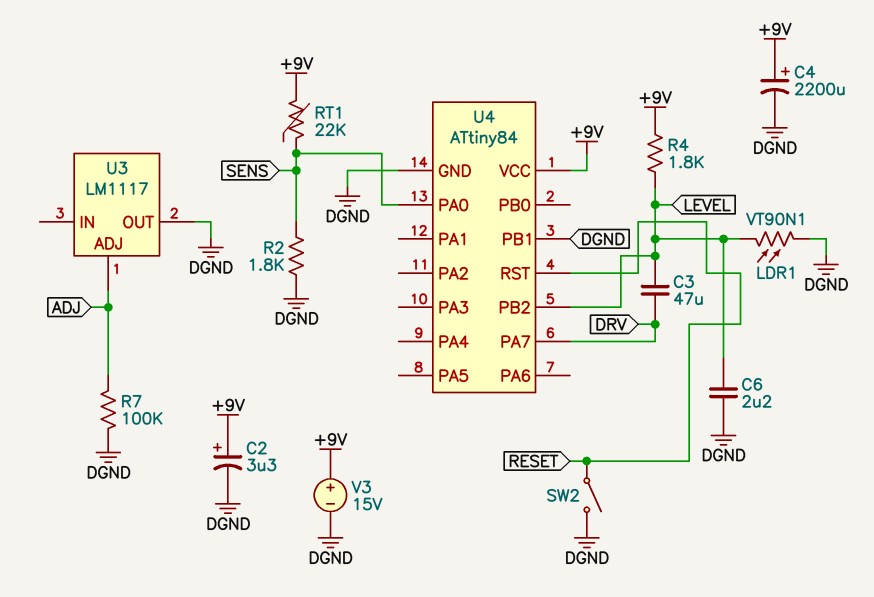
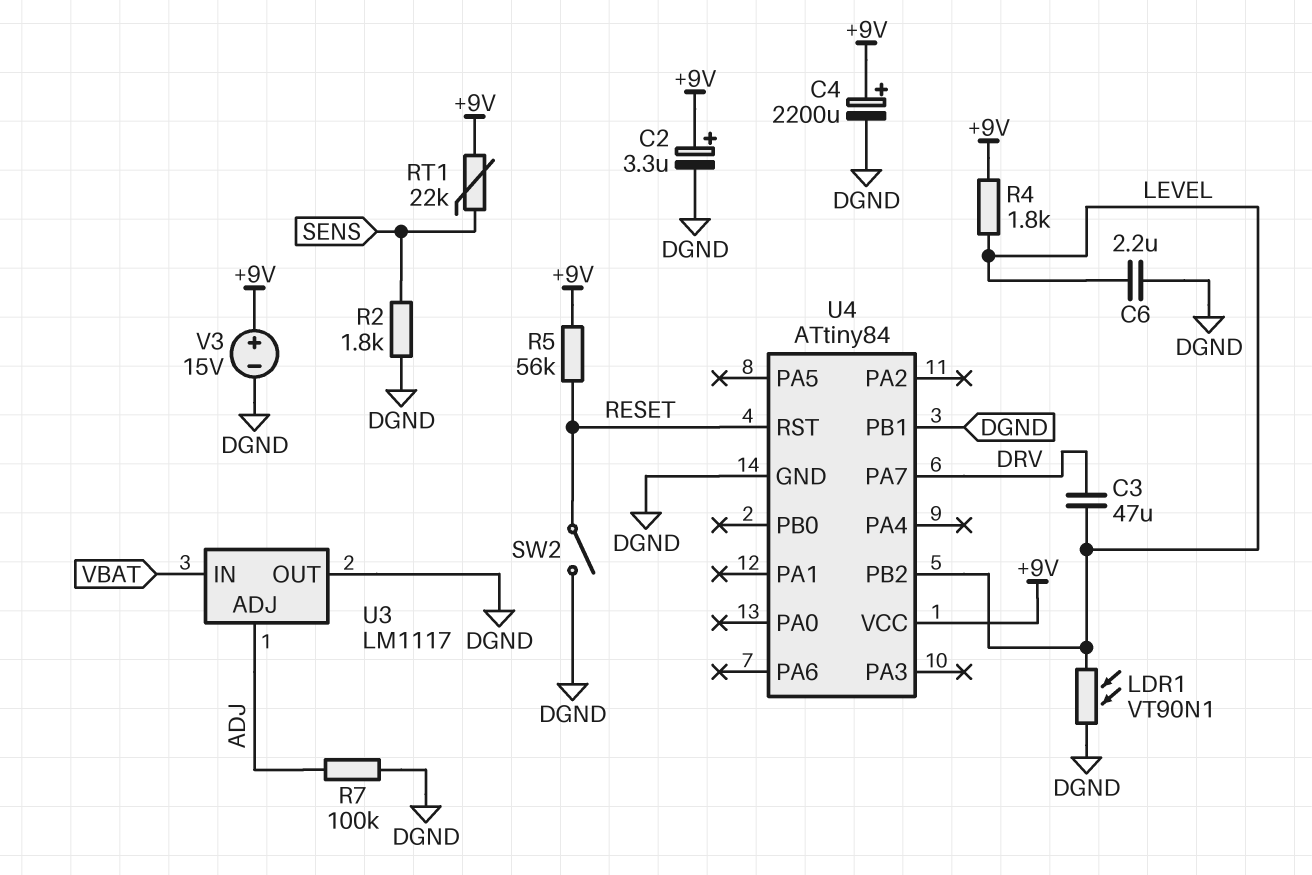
R5: none -> 56k (+9V, RESET)
U3 pin IN: none -> VBAT
U4 pin PA0: SENS -> none

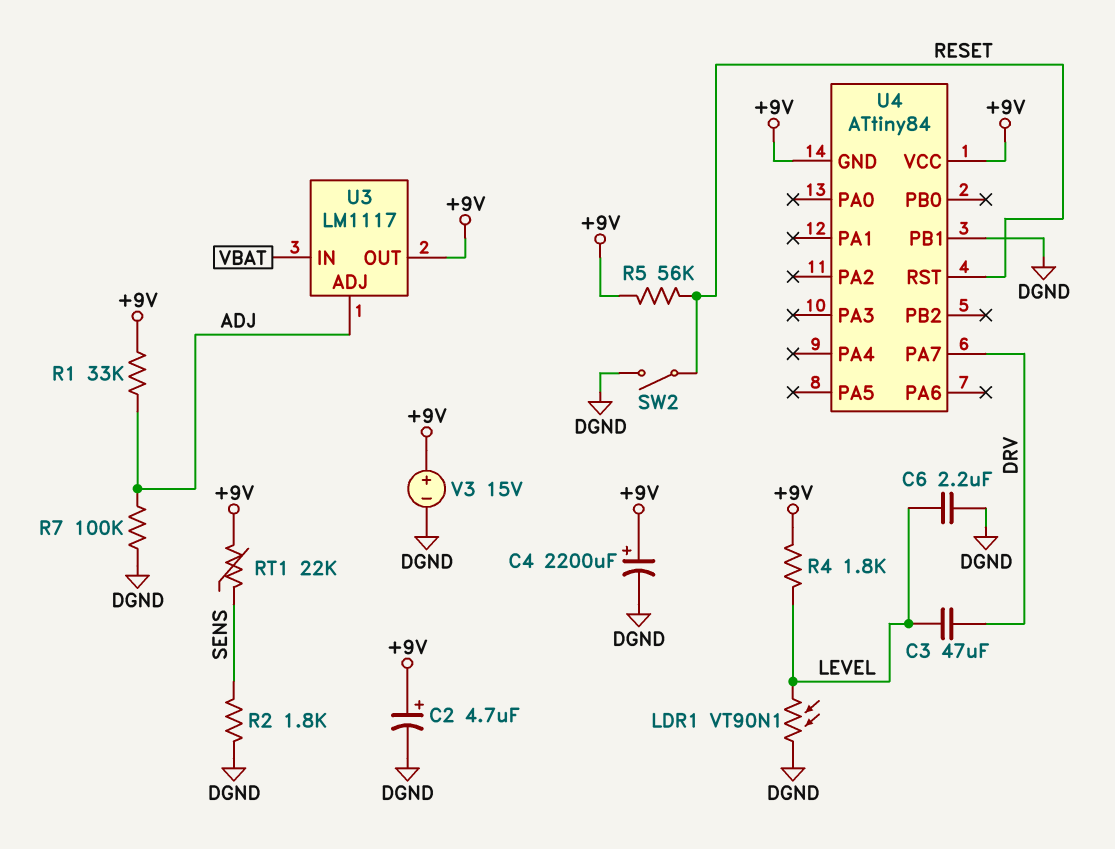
C2: 3.3uF (plus +9V, minus DGND) -> 4.7uF (plus +9V, minus DGND)
R1: none -> 33k (+9V, ADJ)
U3 pin OUT: DGND -> +9V
U4 pin GND: DGND -> +9V
U4 pin PB2: LEVEL -> none

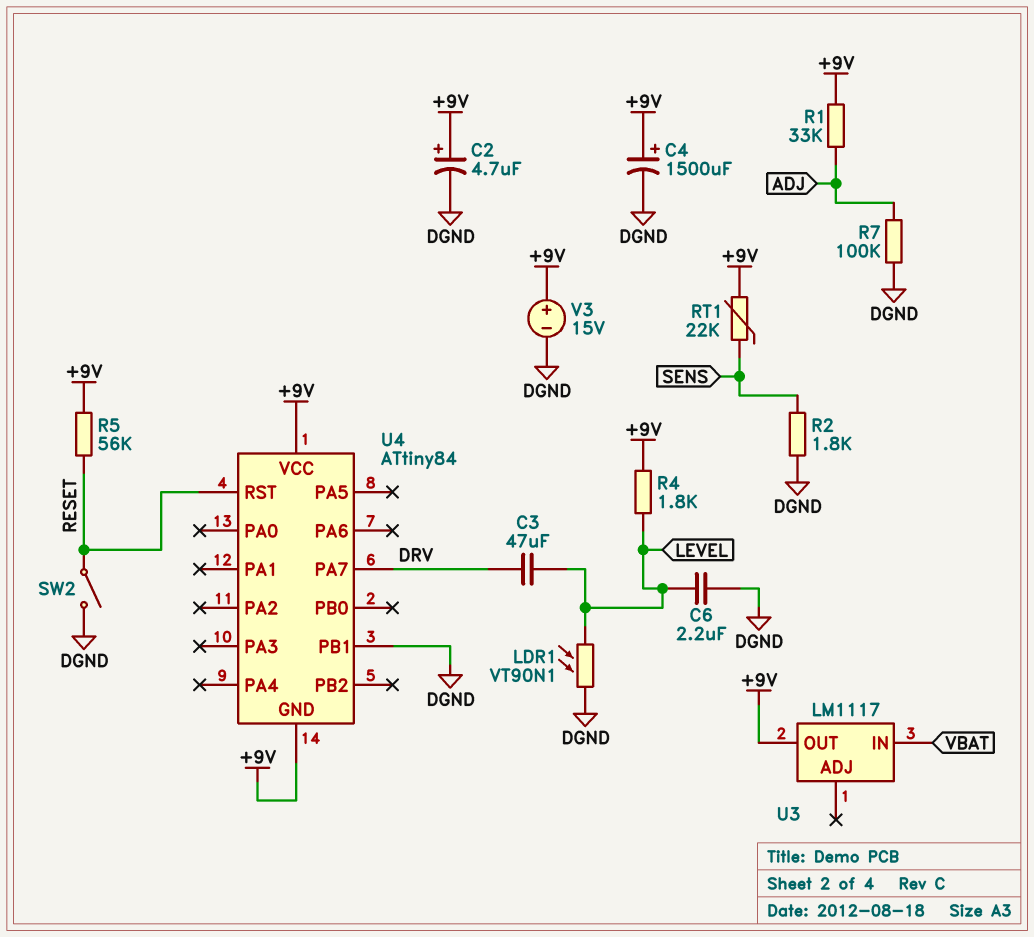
C4: 2200uF (plus +9V, minus DGND) -> 1500uF (plus +9V, minus DGND)
U3 pin ADJ: ADJ -> none

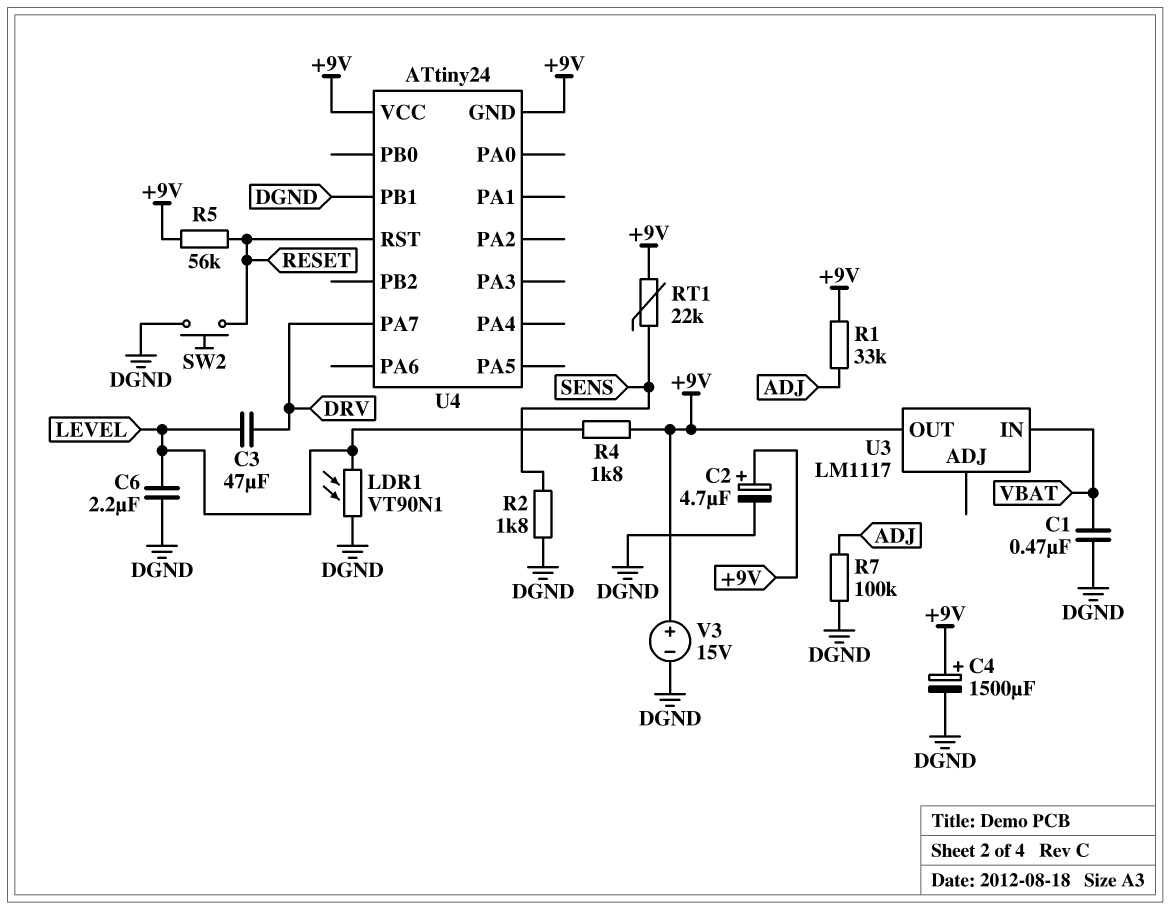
C1: none -> 470nF (DGND, VBAT)
SW2: switch (DGND, RESET) -> button (DGND, RESET)
U4: ATtiny84 -> ATtiny24

